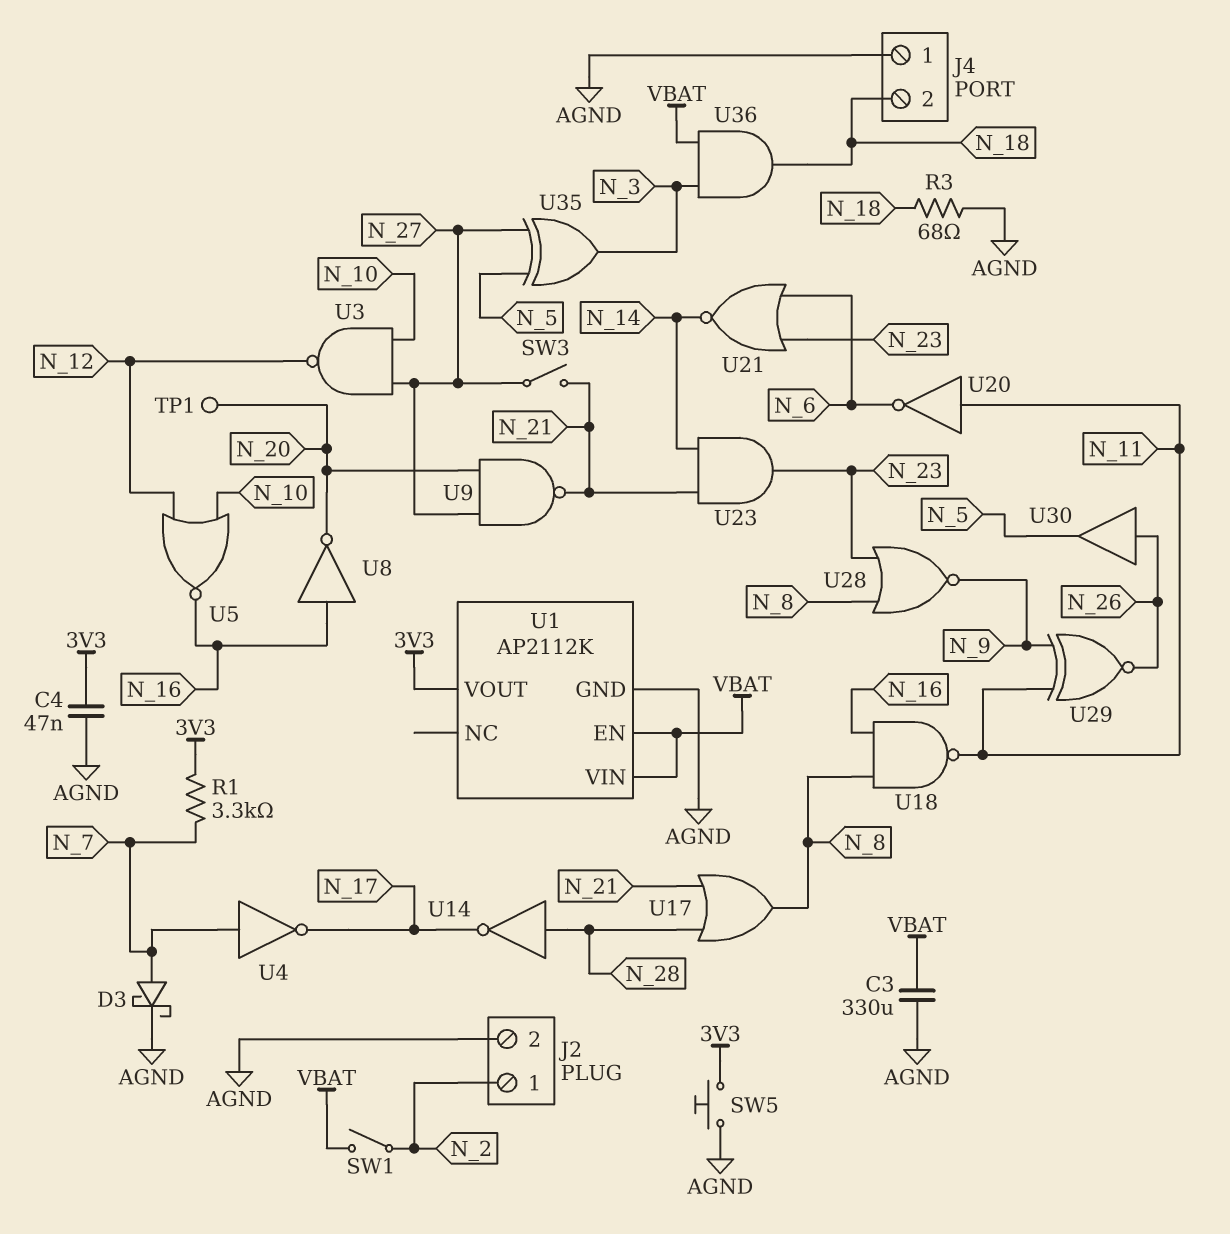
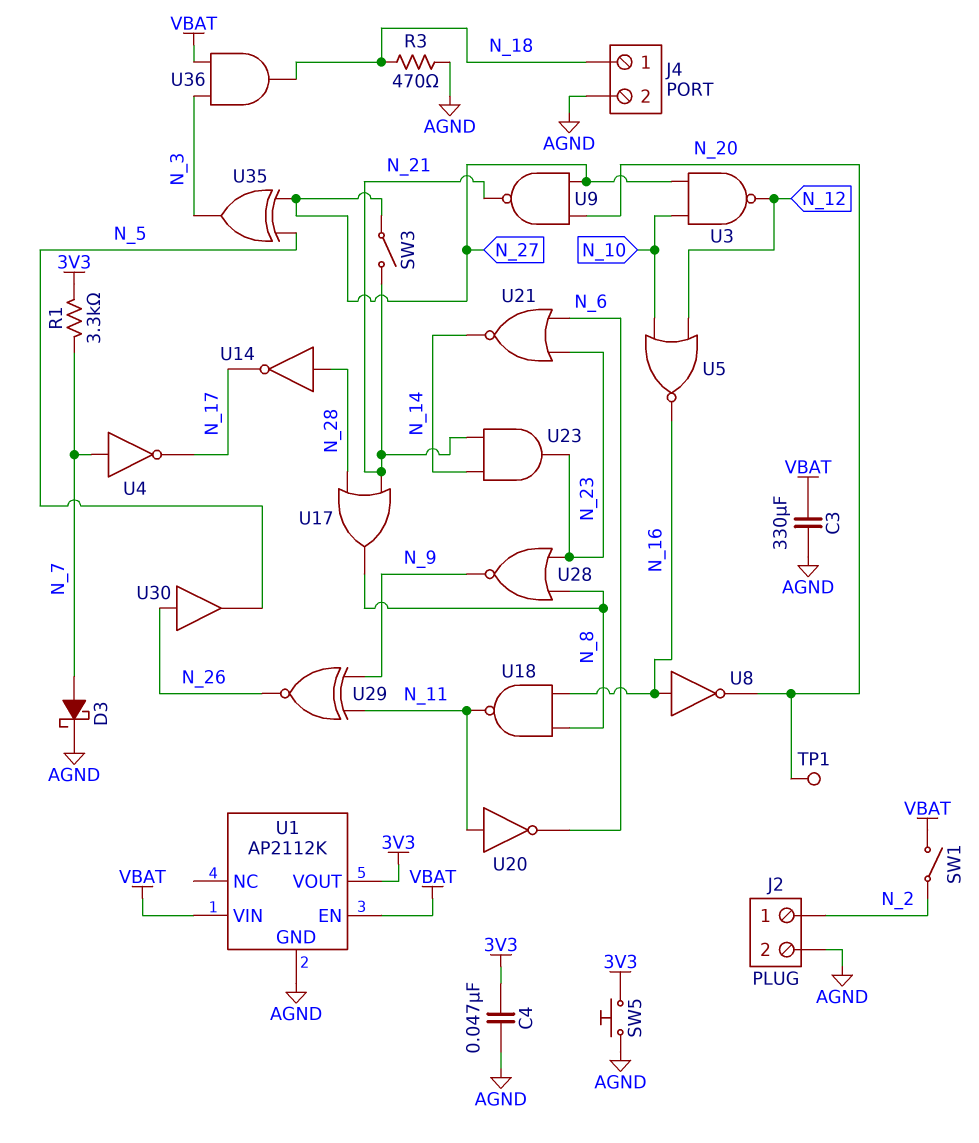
J4 pin 1: AGND -> N_18
J4 pin 2: N_18 -> AGND
R3: 68 (AGND, N_18) -> 470 (AGND, N_18)

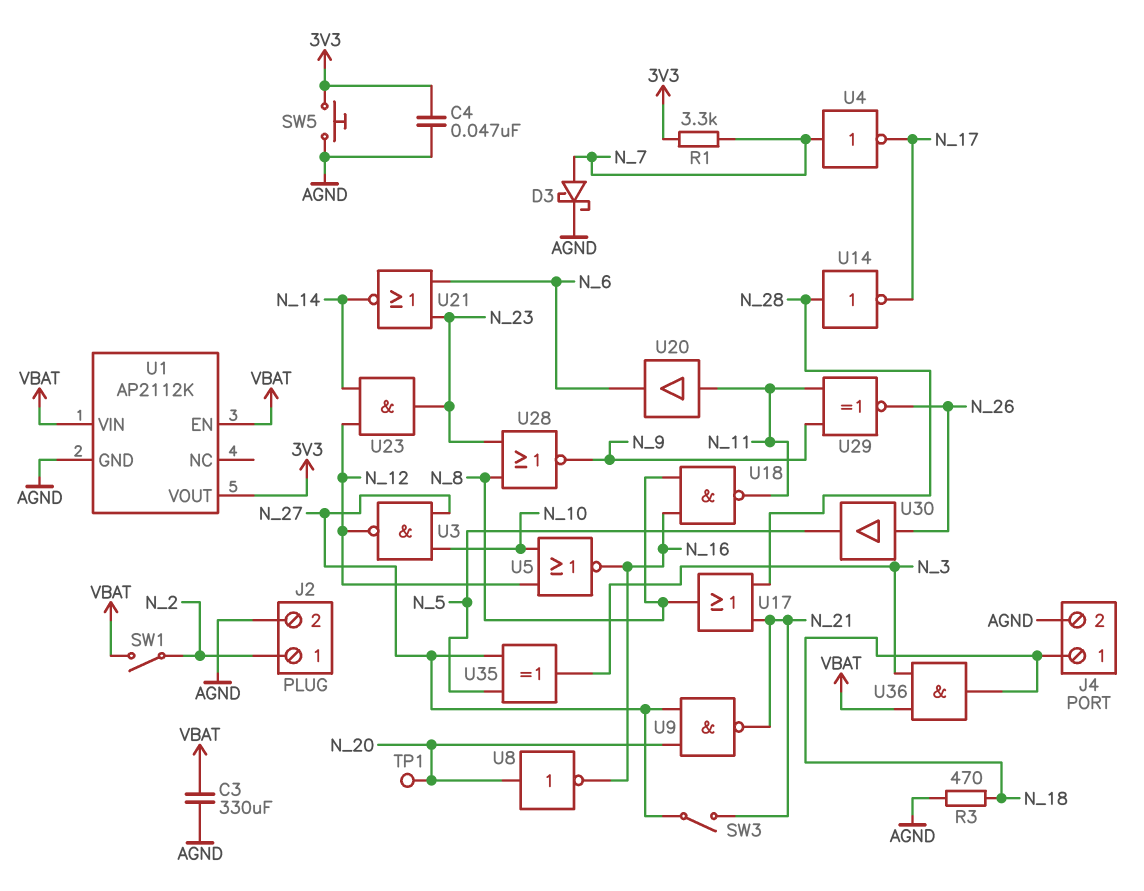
U8: NOT (in N_16, out N_20) -> NOT (in N_20, out N_16)
U20: NOT (in N_11, out N_6) -> buffer (in N_11, out N_6)
U23: AND (in N_14, in N_21, out N_23) -> AND (in N_12, in N_14, out N_23)

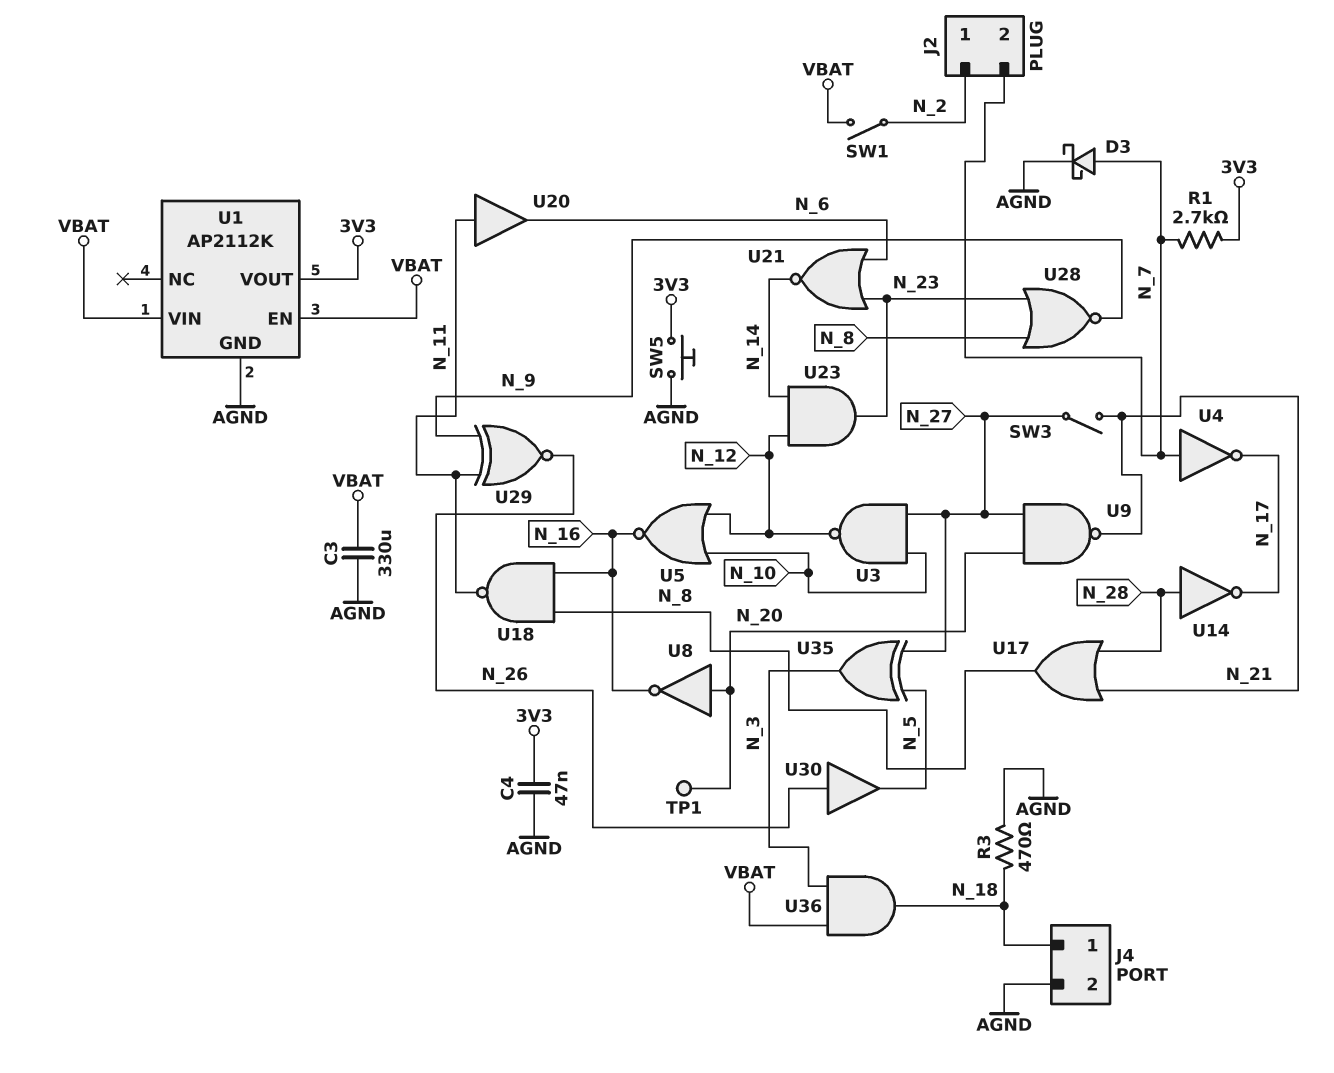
J2 pin 2: AGND -> N_7
R1: 3.3k (3V3, N_7) -> 2.7k (3V3, N_7)

